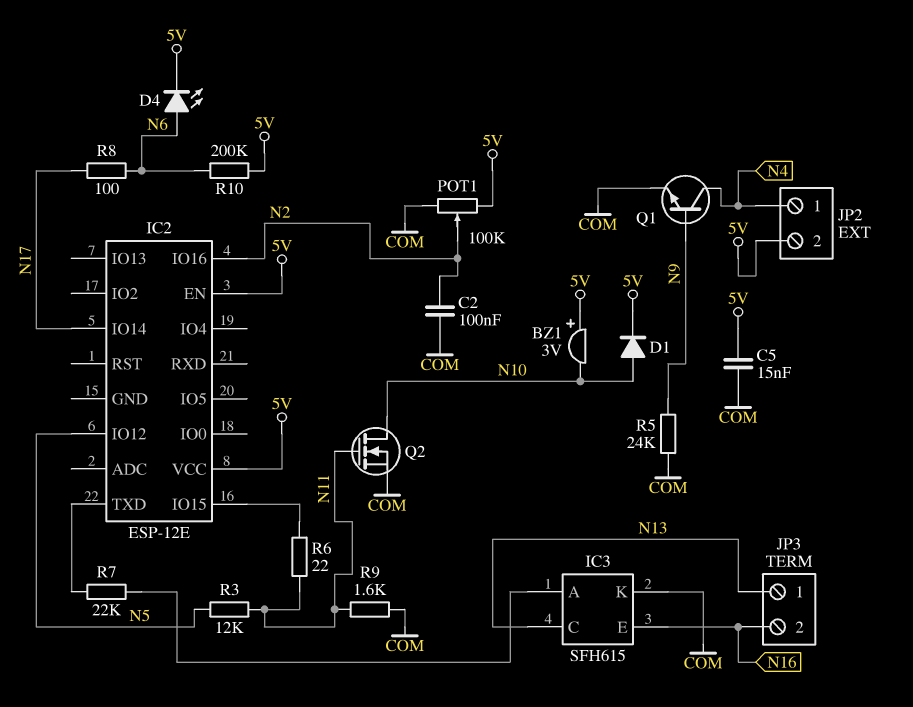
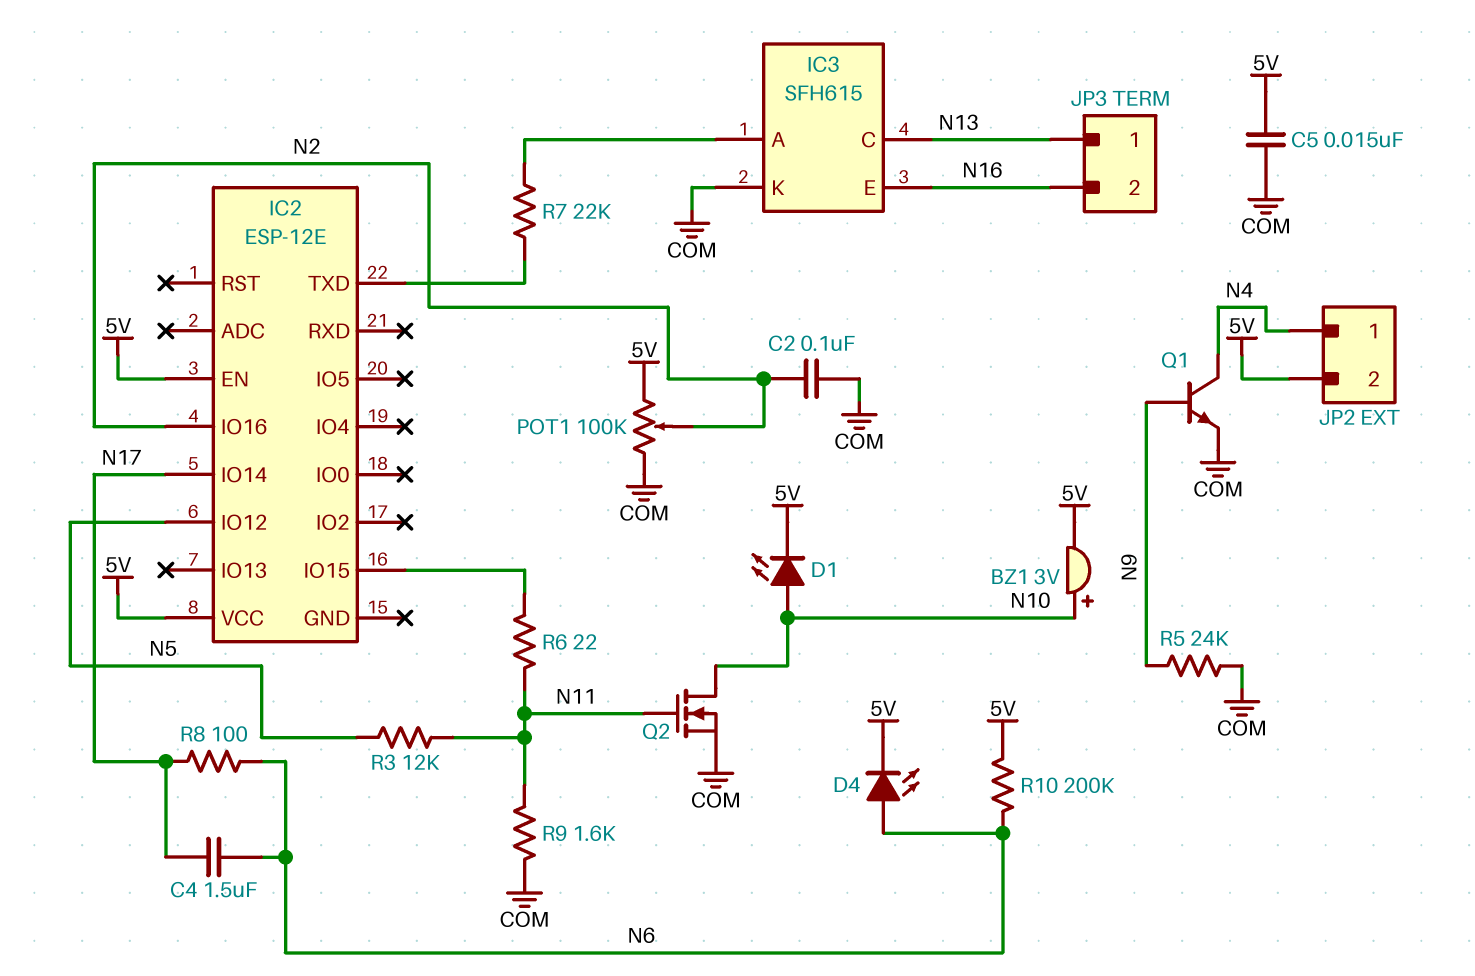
BZ1: buzzer 3V (plus 5V, minus N10) -> buzzer 3V (plus N10, minus 5V)
C4: none -> 1.5uF (N6, N17)
D1: diode (A N10, K 5V) -> LED (A N10, K 5V)

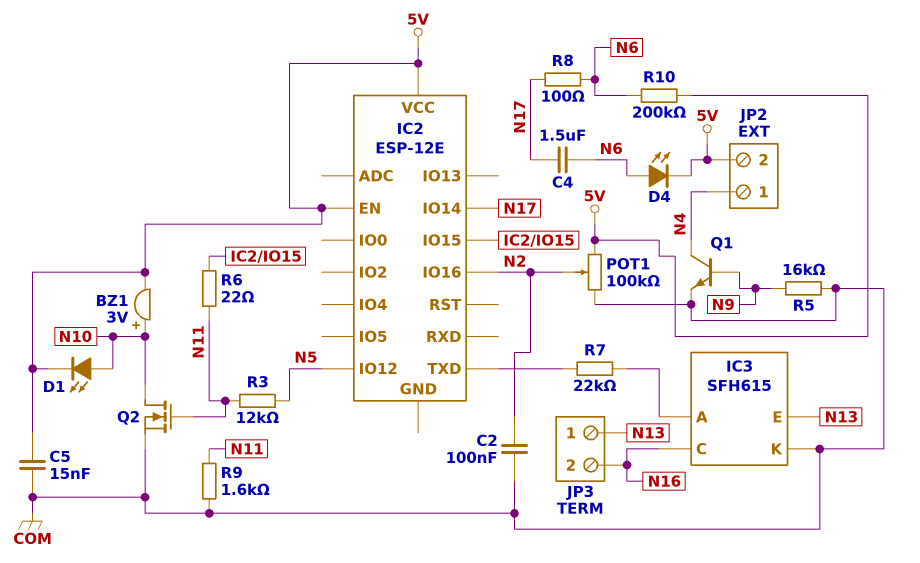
IC3 pin C: N13 -> N16
IC3 pin E: N16 -> N13
R5: 24k (COM, N9) -> 16k (COM, N9)

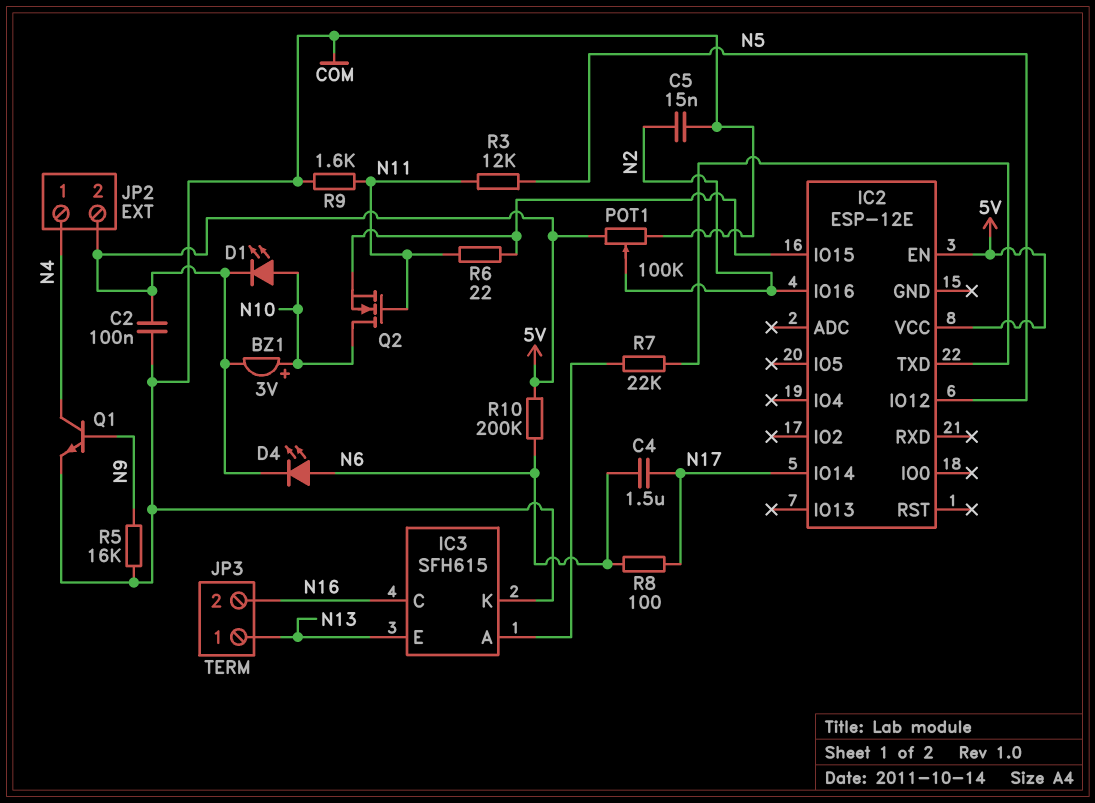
C2: 100nF (COM, N2) -> 100nF (5V, COM)
C5: 15nF (5V, COM) -> 15nF (COM, N2)
Q2: NMOS (G N11, D N10, S COM) -> NMOS (G N11, D N10, S IC2/IO15)

